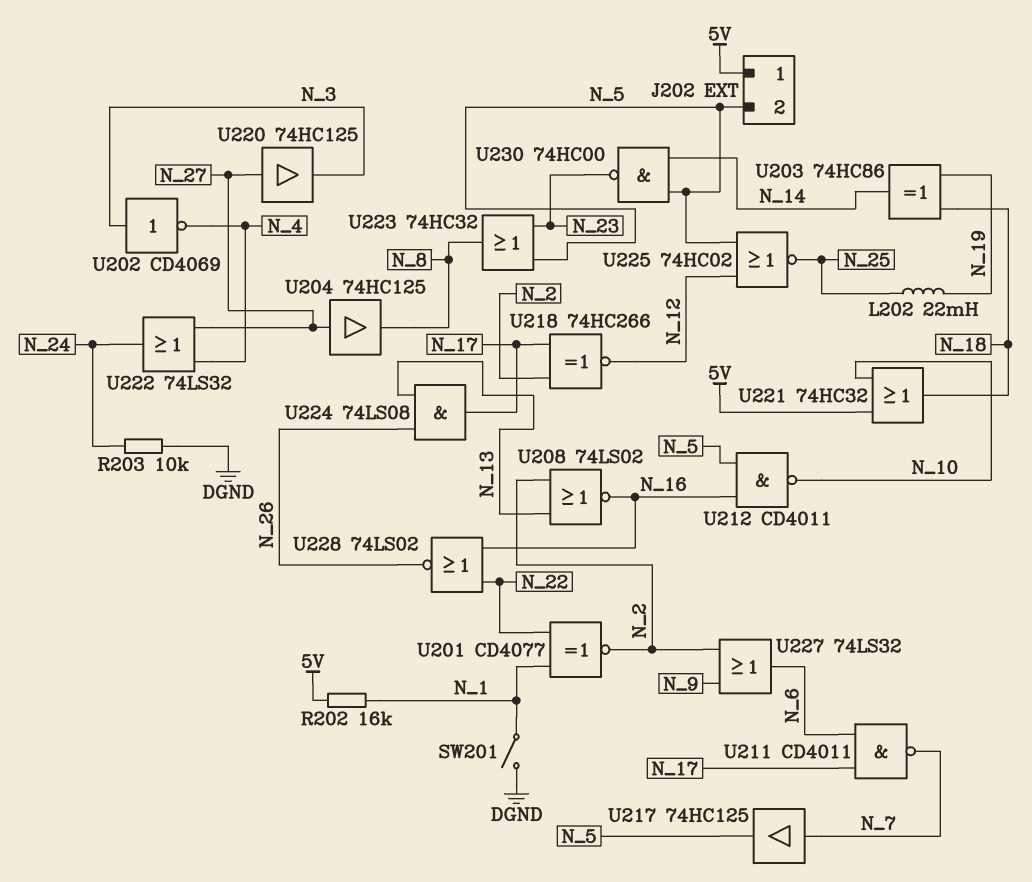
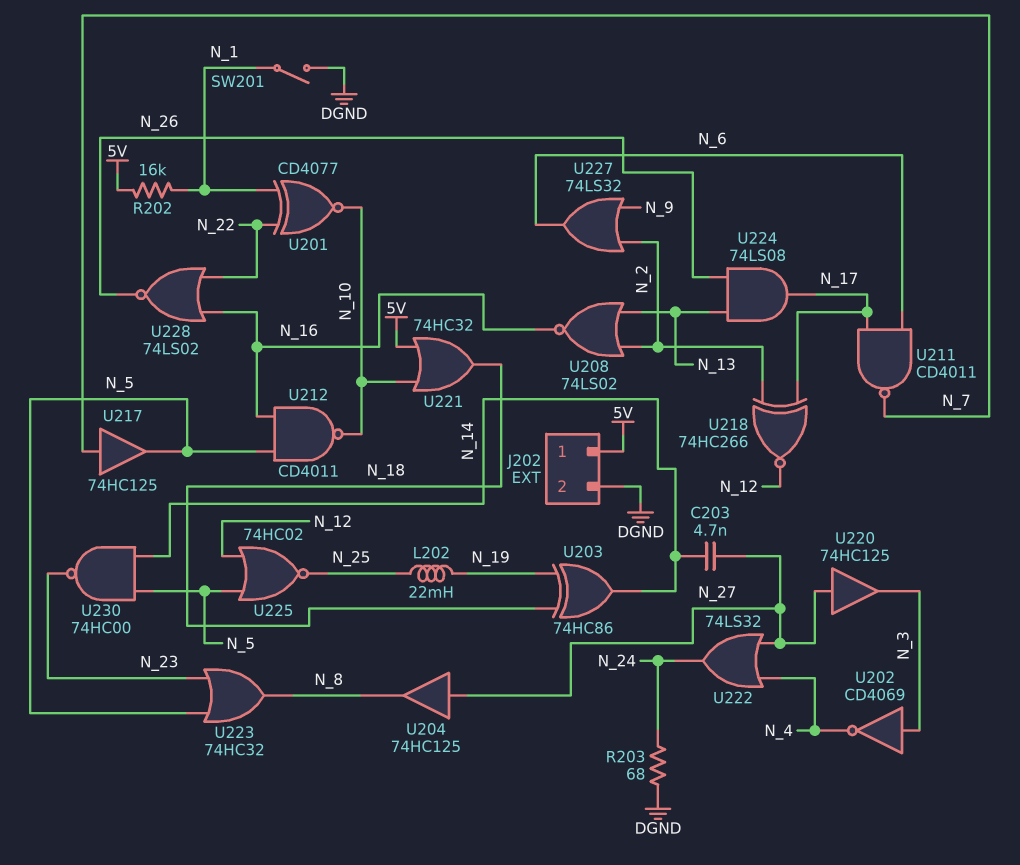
C203: none -> 4.7nF (N_14, N_27)
J202 pin 2: N_5 -> DGND
R203: 10k (DGND, N_24) -> 68 (DGND, N_24)
U201: XNOR CD4077 (in N_1, in N_22, out N_2) -> XNOR CD4077 (in N_1, in N_22, out N_10)

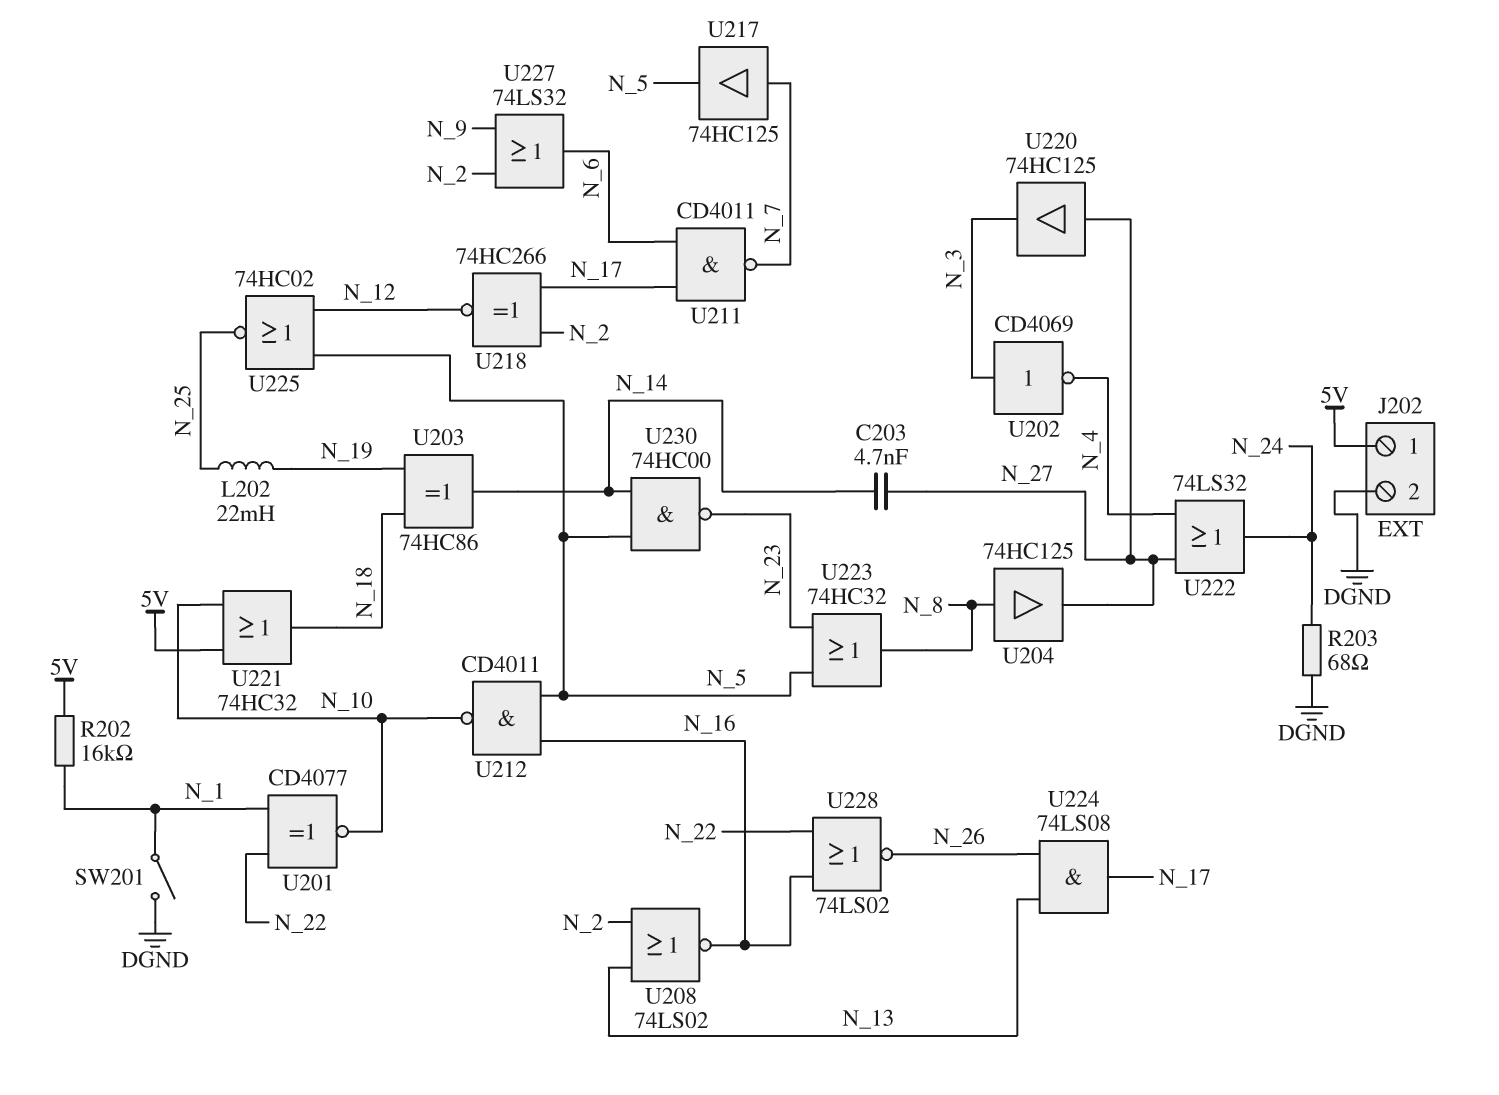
U204: buffer 74HC125 (in N_27, out N_8) -> buffer 74HC125 (in N_8, out N_27)

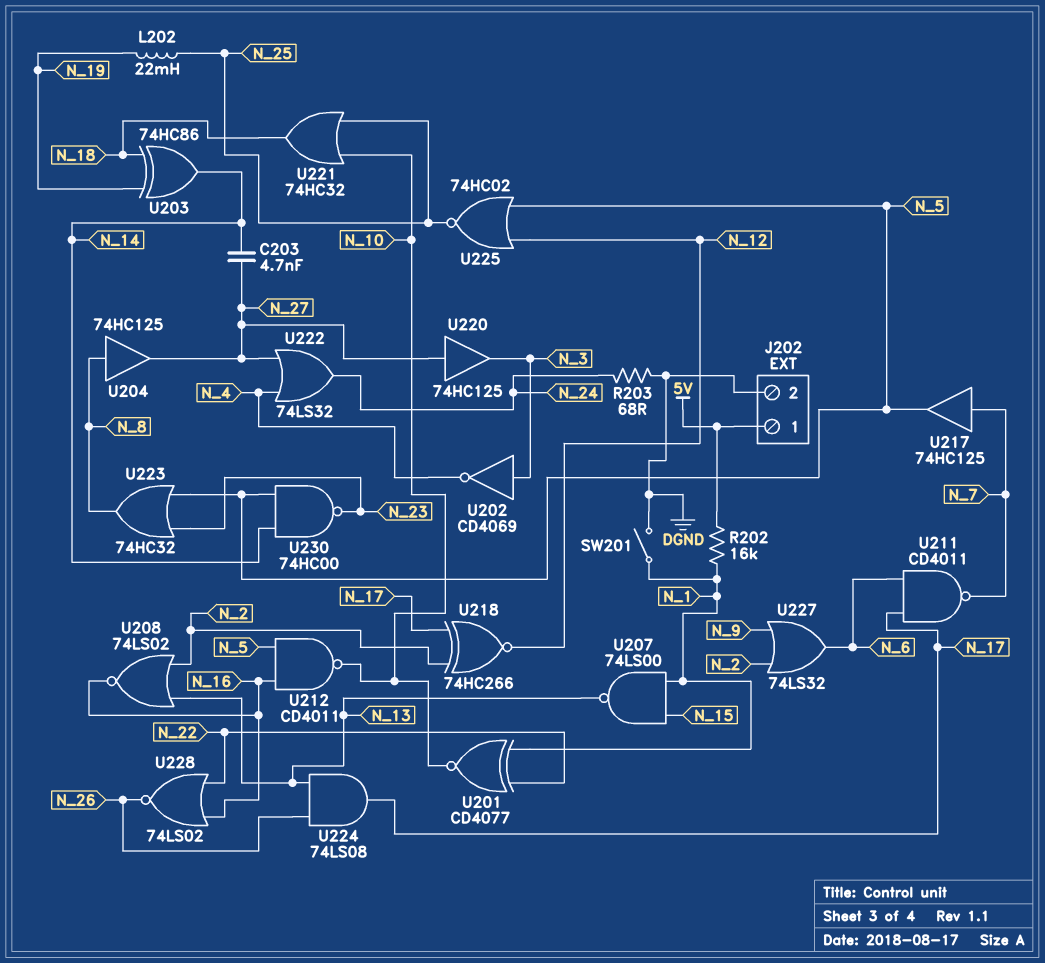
U207: none -> NAND 74LS00 (in N_1, in N_15, out N_13)
U221: OR 74HC32 (in 5V, in N_10, out N_18) -> OR 74HC32 (in N_10, in N_25, out N_18)

